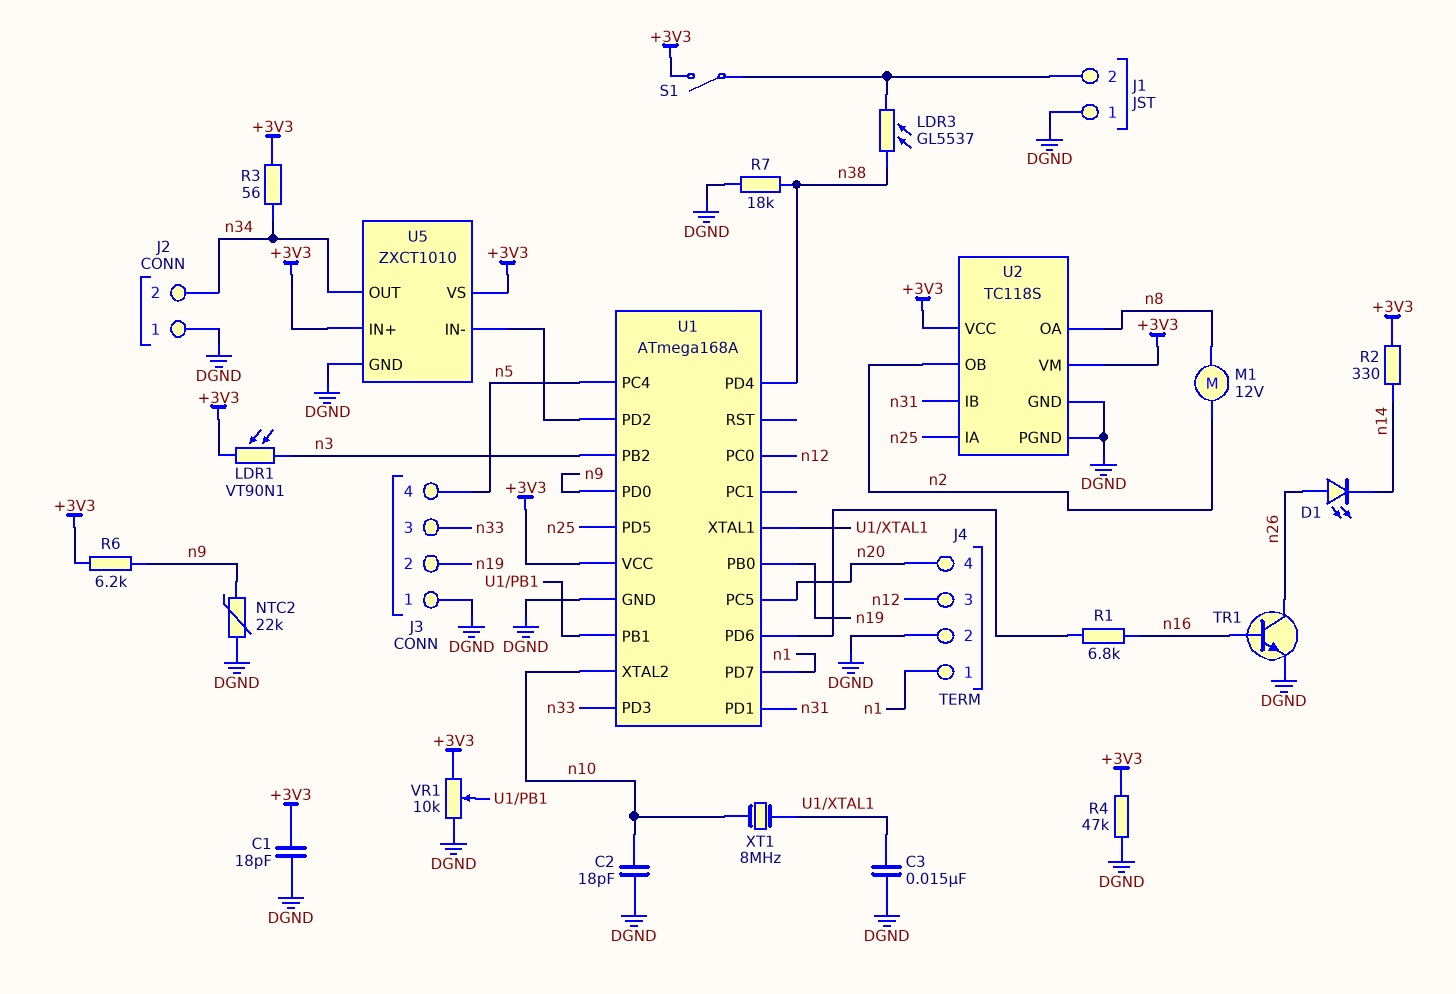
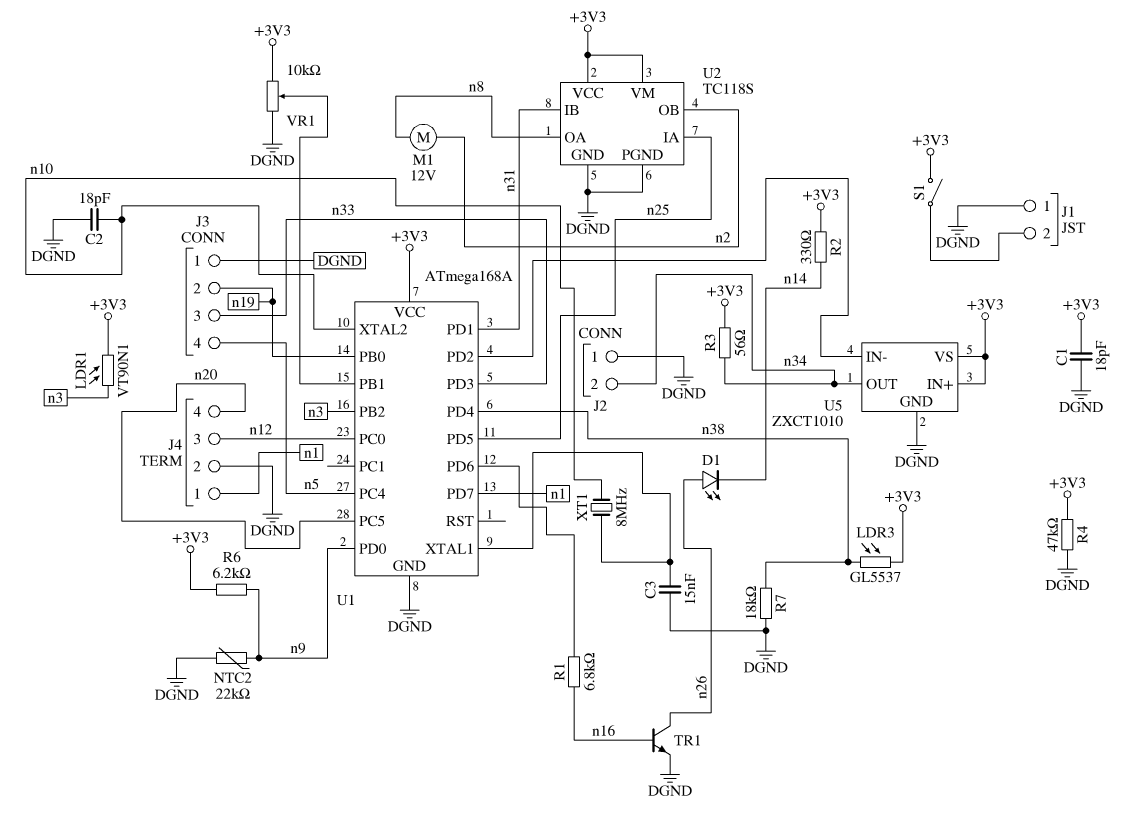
LDR3: GL5537 (J1/2, n38) -> GL5537 (+3V3, n38)

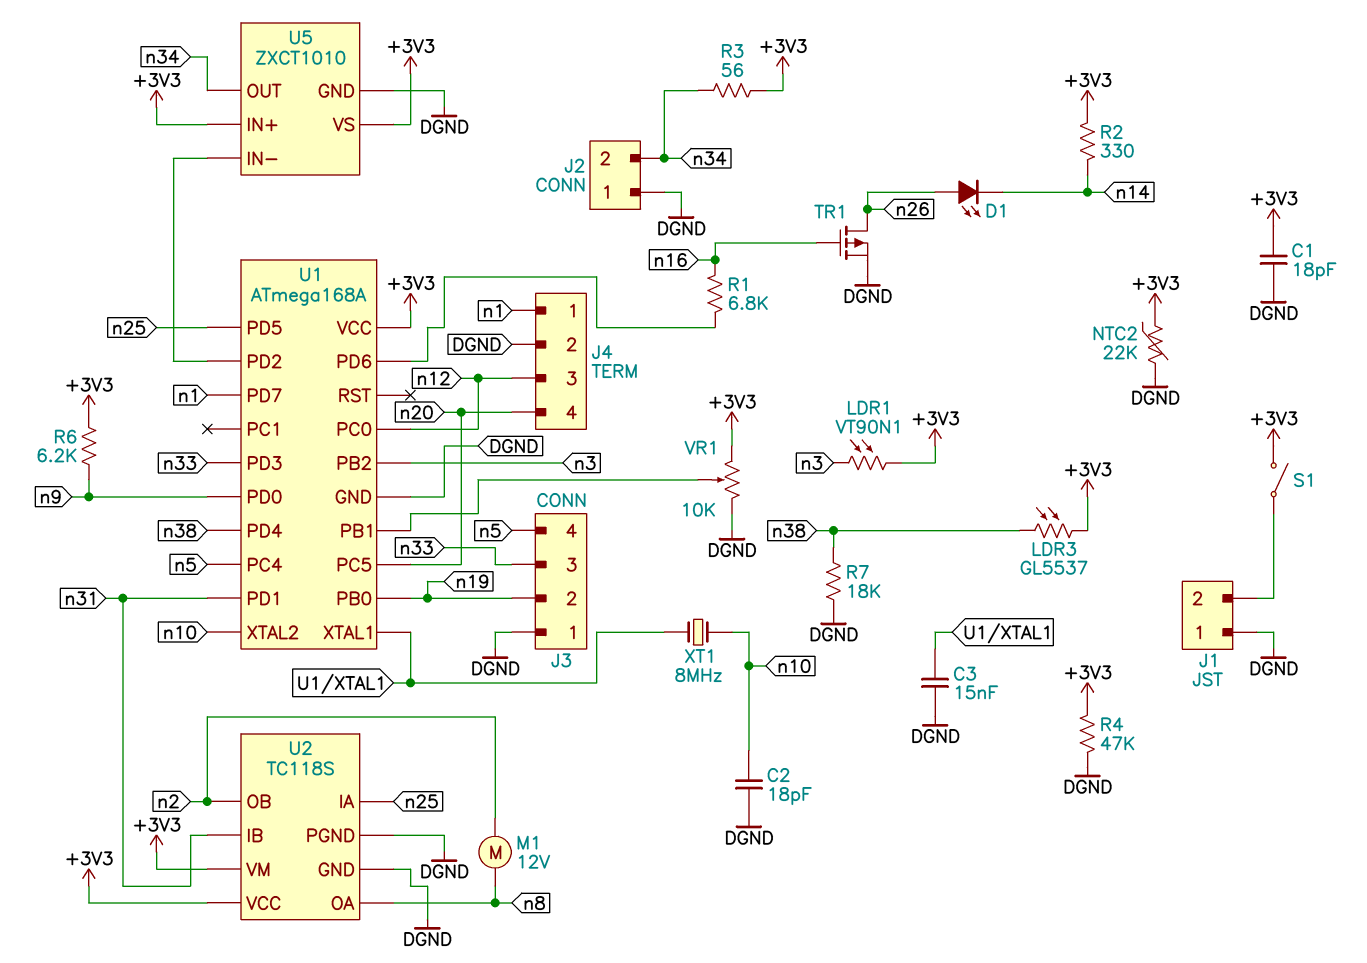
NTC2: 22k (DGND, n9) -> 22k (+3V3, DGND)
TR1: NPN (B n16, C n26, E DGND) -> PMOS (G n16, D n26, S DGND)

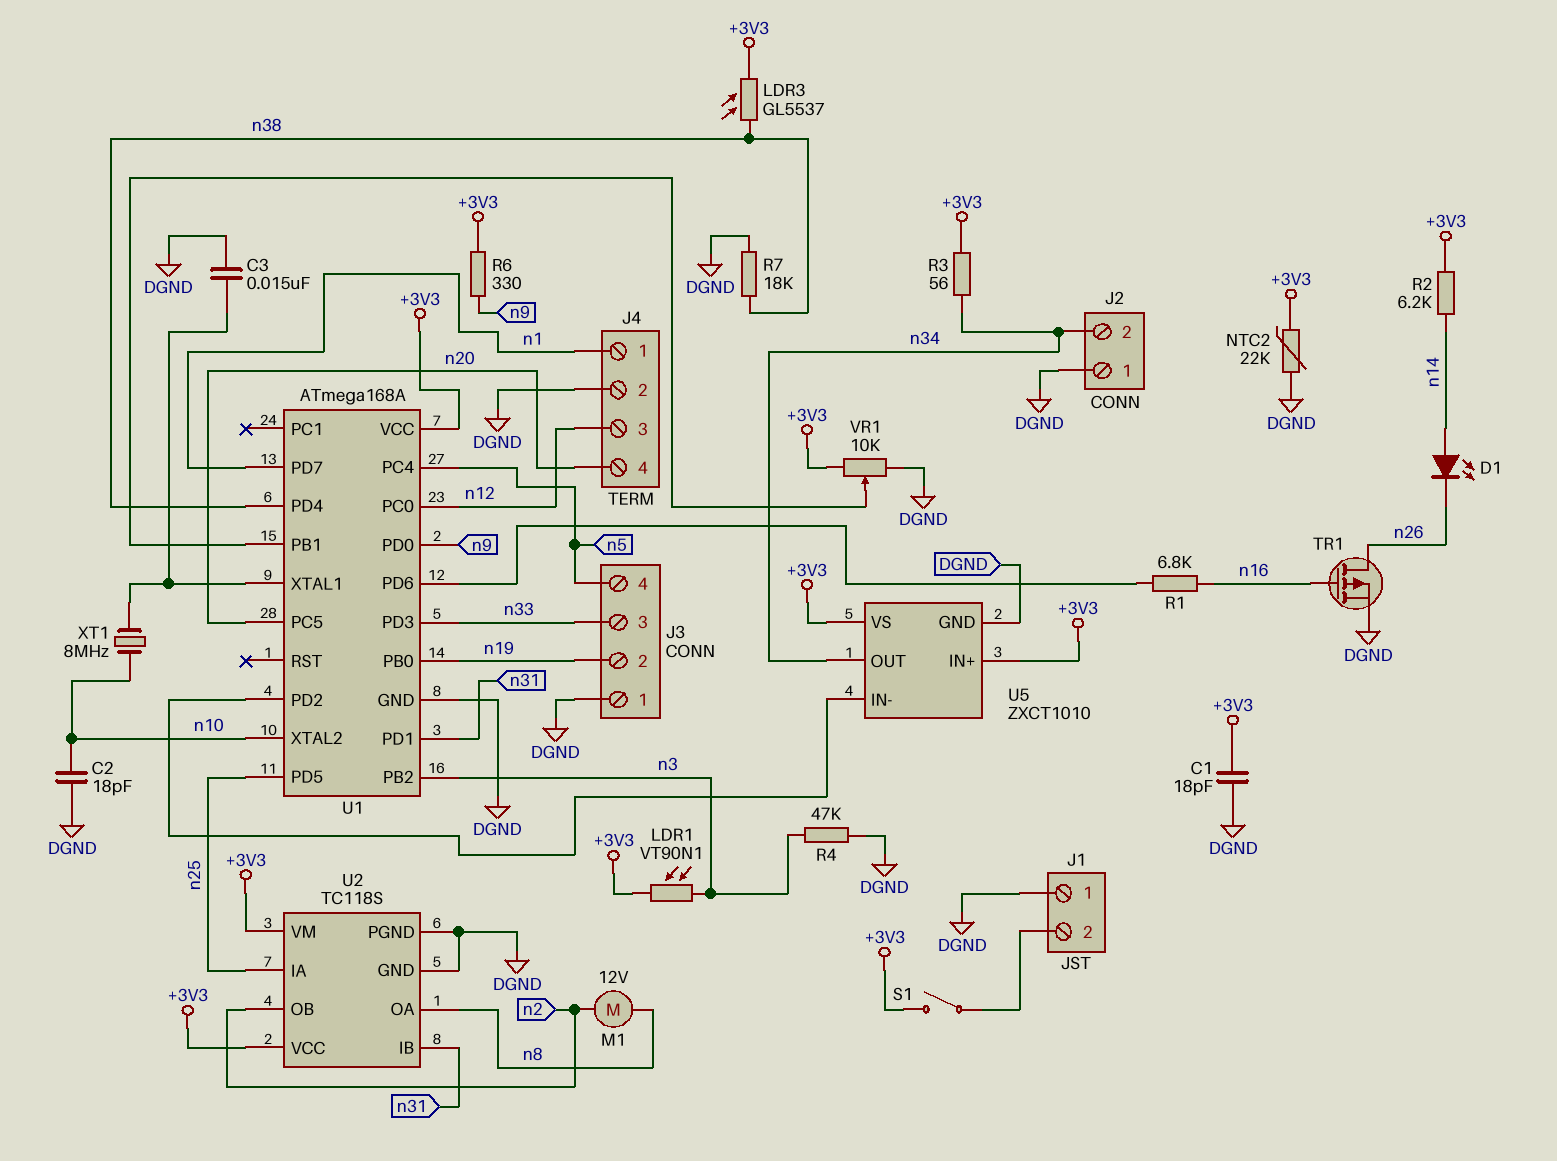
D1: LED (A n26, K n14) -> LED (A n14, K n26)
R2: 330 (+3V3, n14) -> 6.2k (+3V3, n14)
R4: 47k (+3V3, DGND) -> 47k (DGND, n3)
R6: 6.2k (+3V3, n9) -> 330 (+3V3, n9)

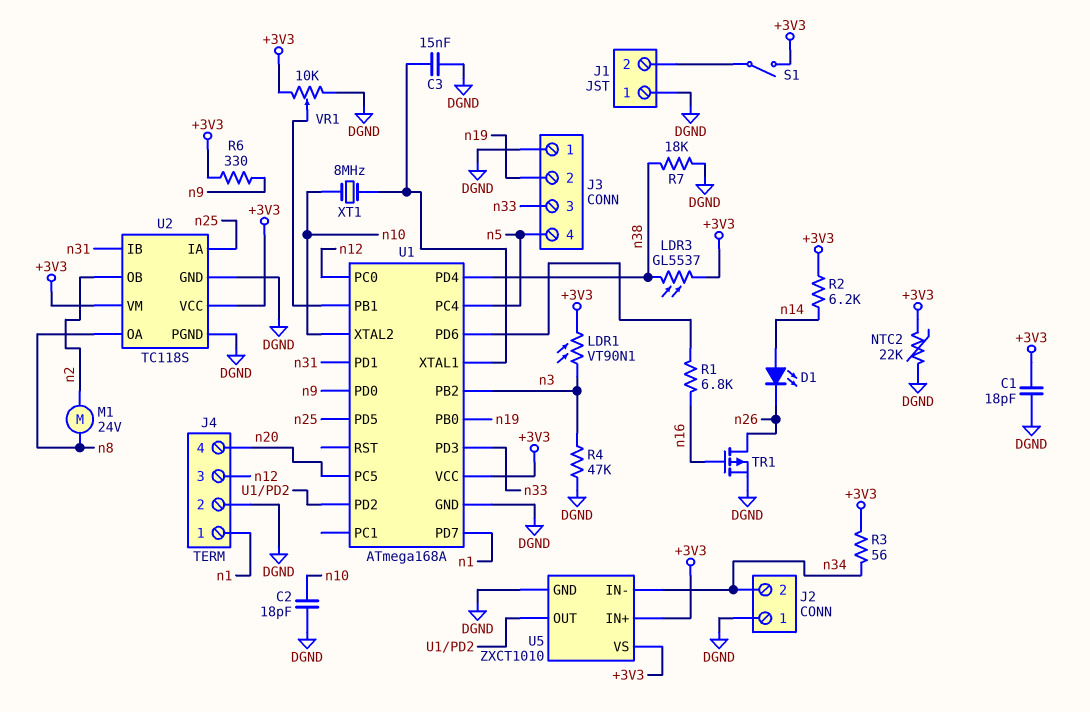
M1: motor 12V (n2, n8) -> motor 24V (n2, n8)
U5 pin IN-: U1/PD2 -> n34
U5 pin OUT: n34 -> U1/PD2

